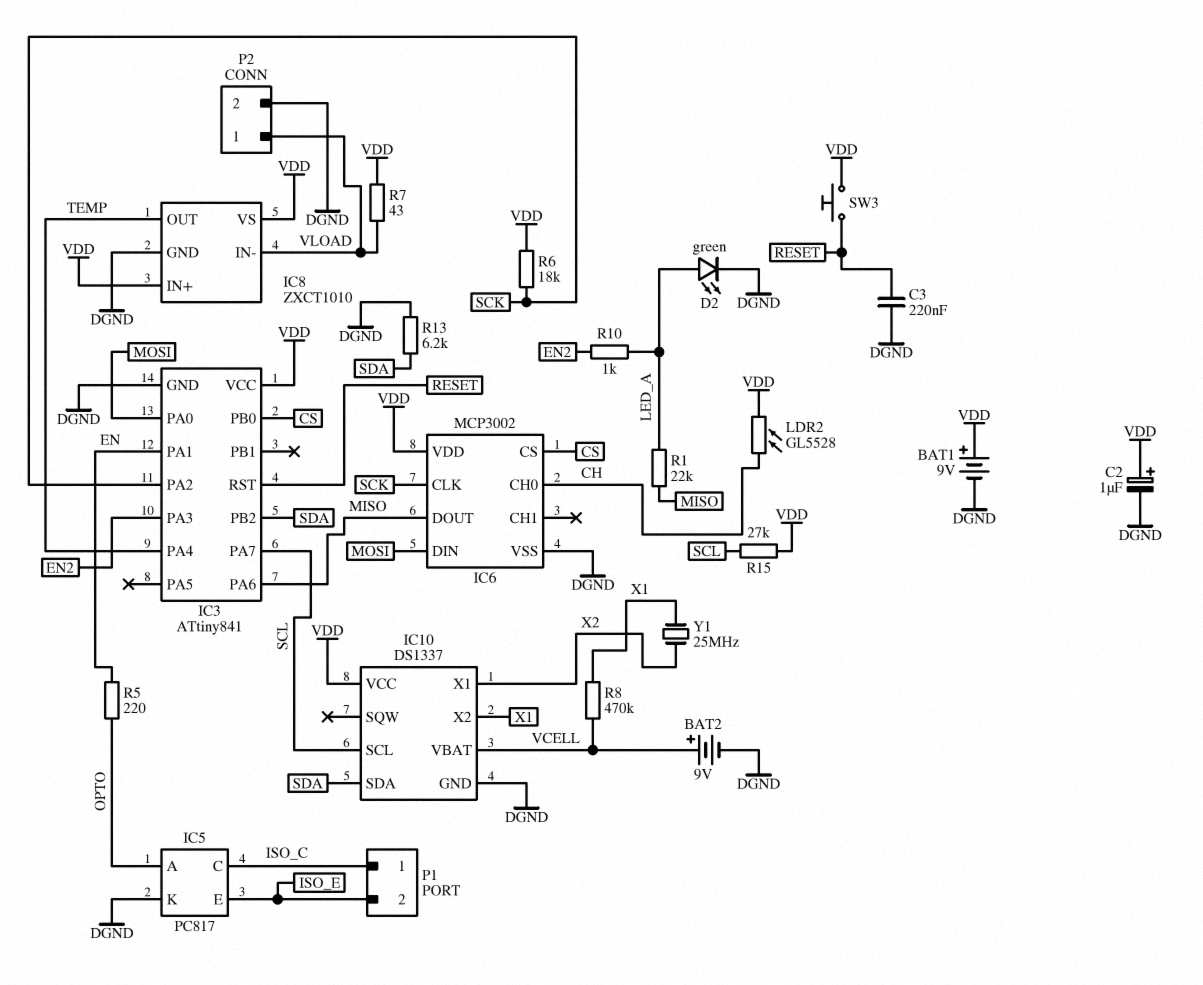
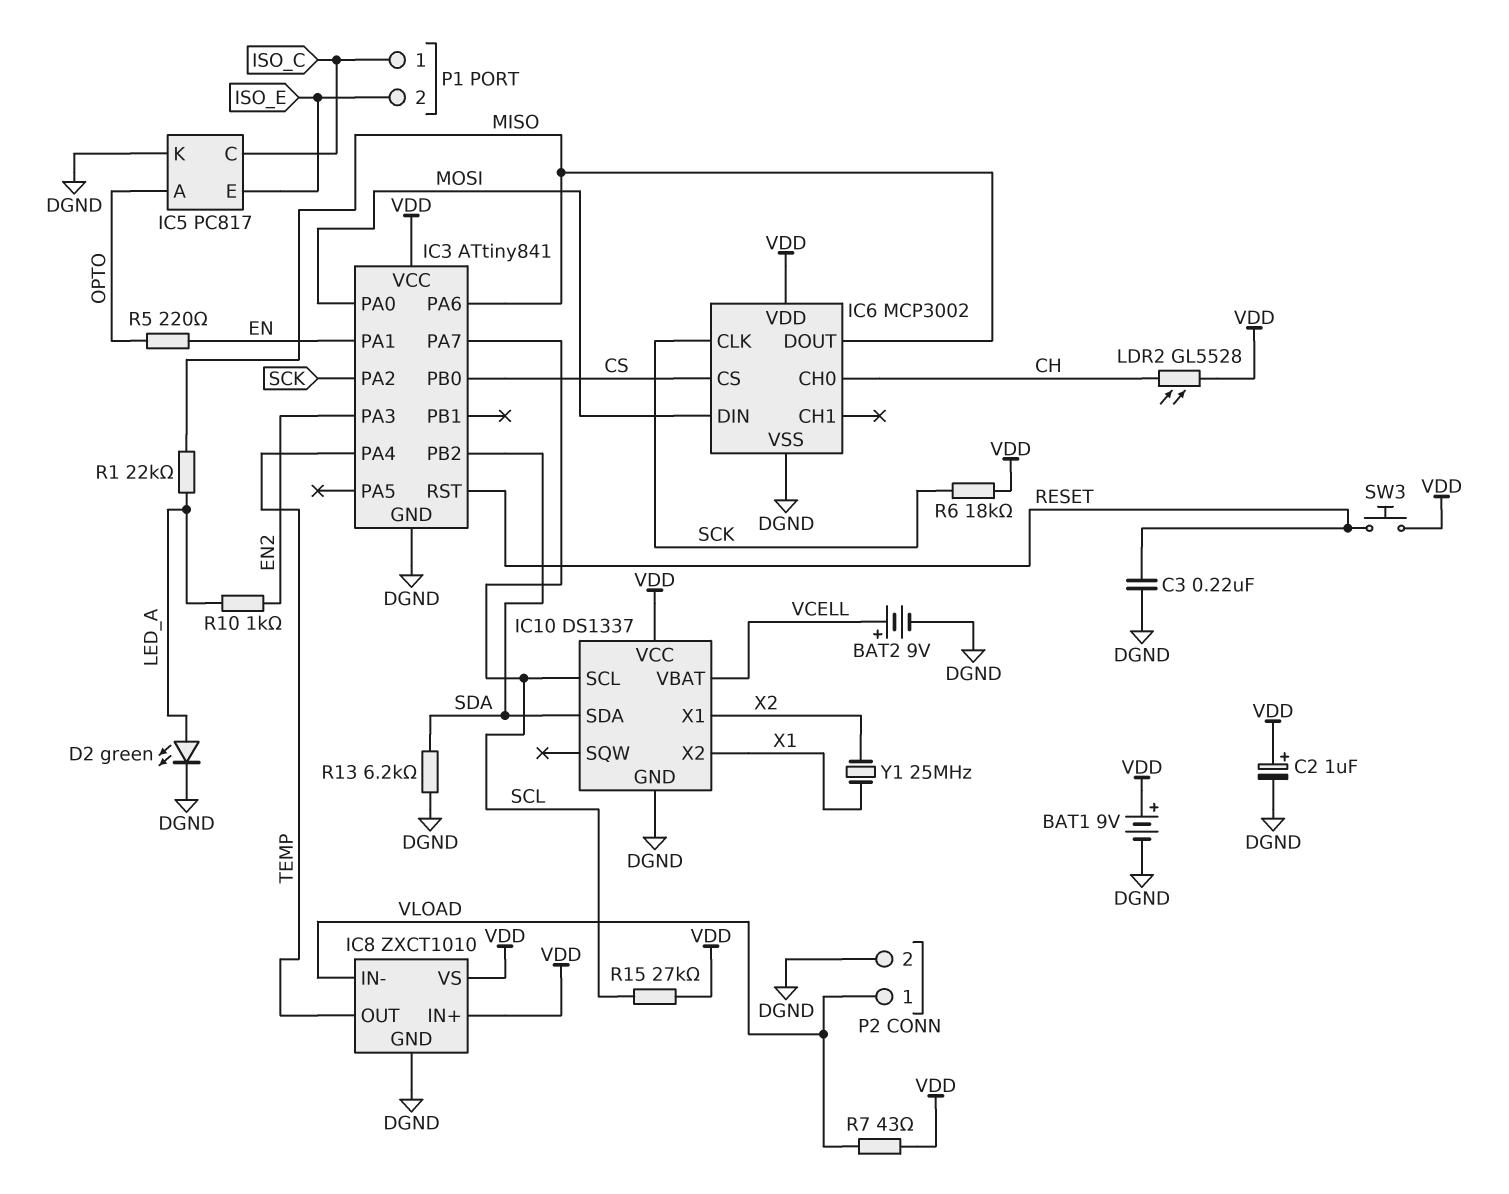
R8: 470k (VCELL, X1) -> none

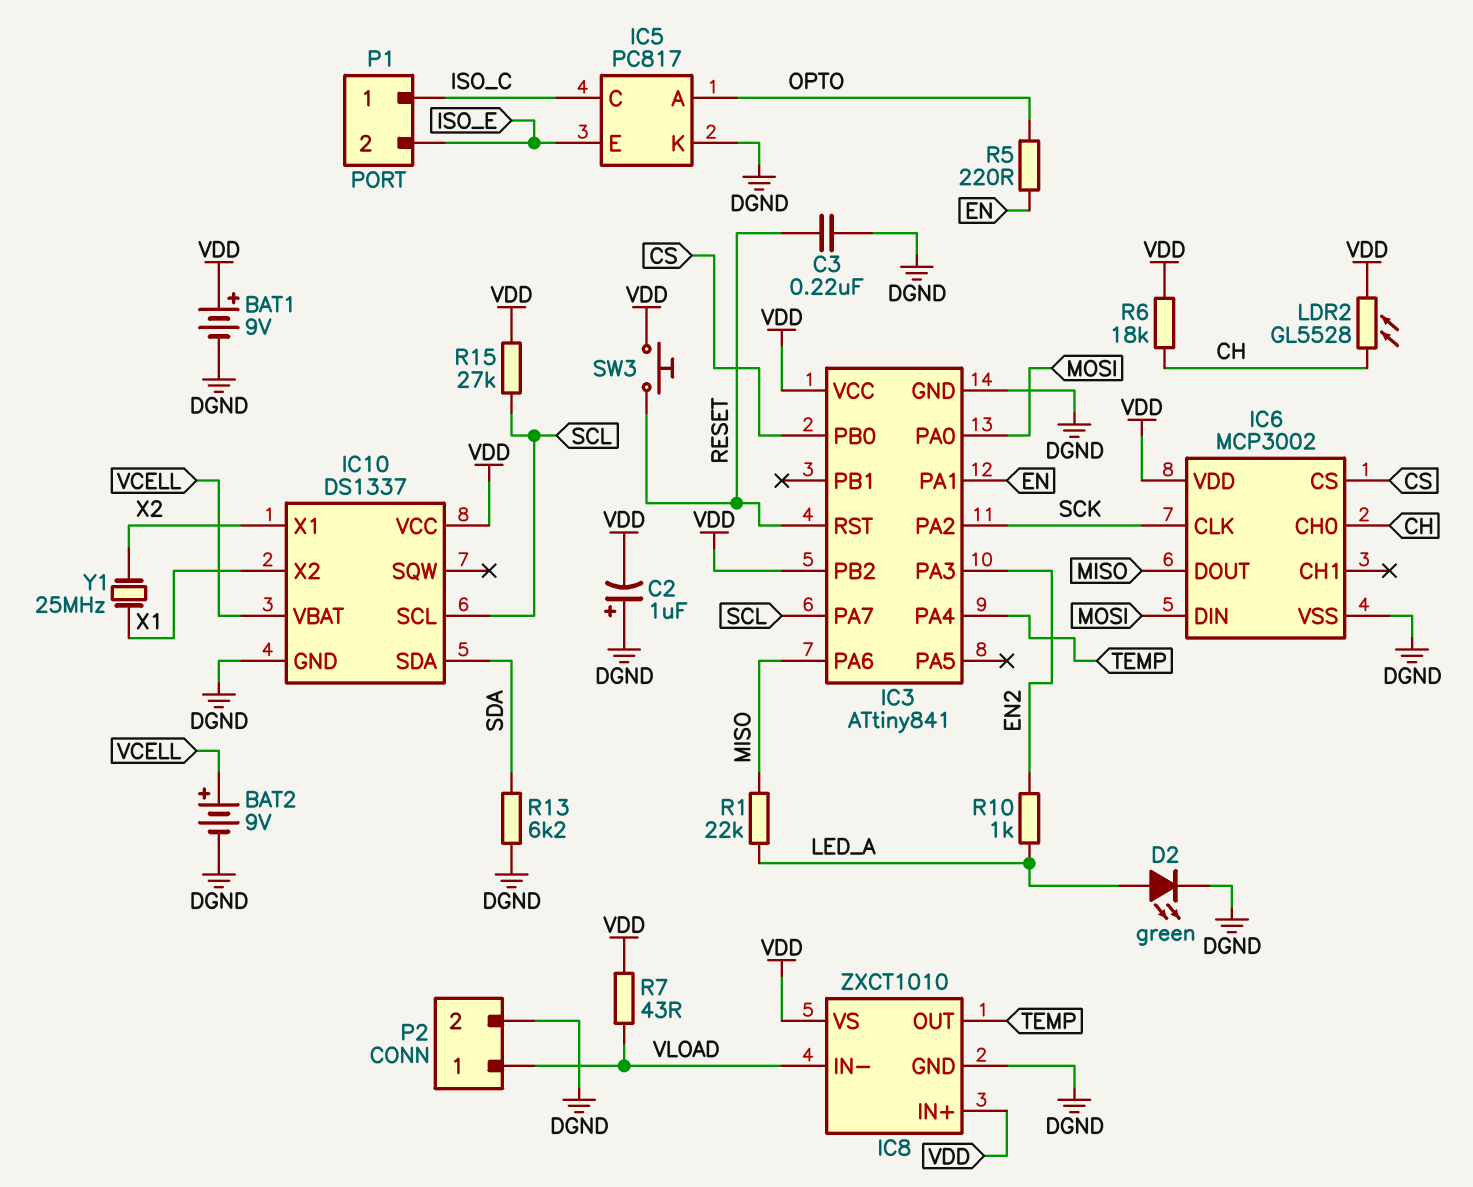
C2: 1uF (plus VDD, minus DGND) -> 1uF (plus DGND, minus VDD)
IC3 pin PB2: SDA -> VDD
R6: 18k (SCK, VDD) -> 18k (CH, VDD)

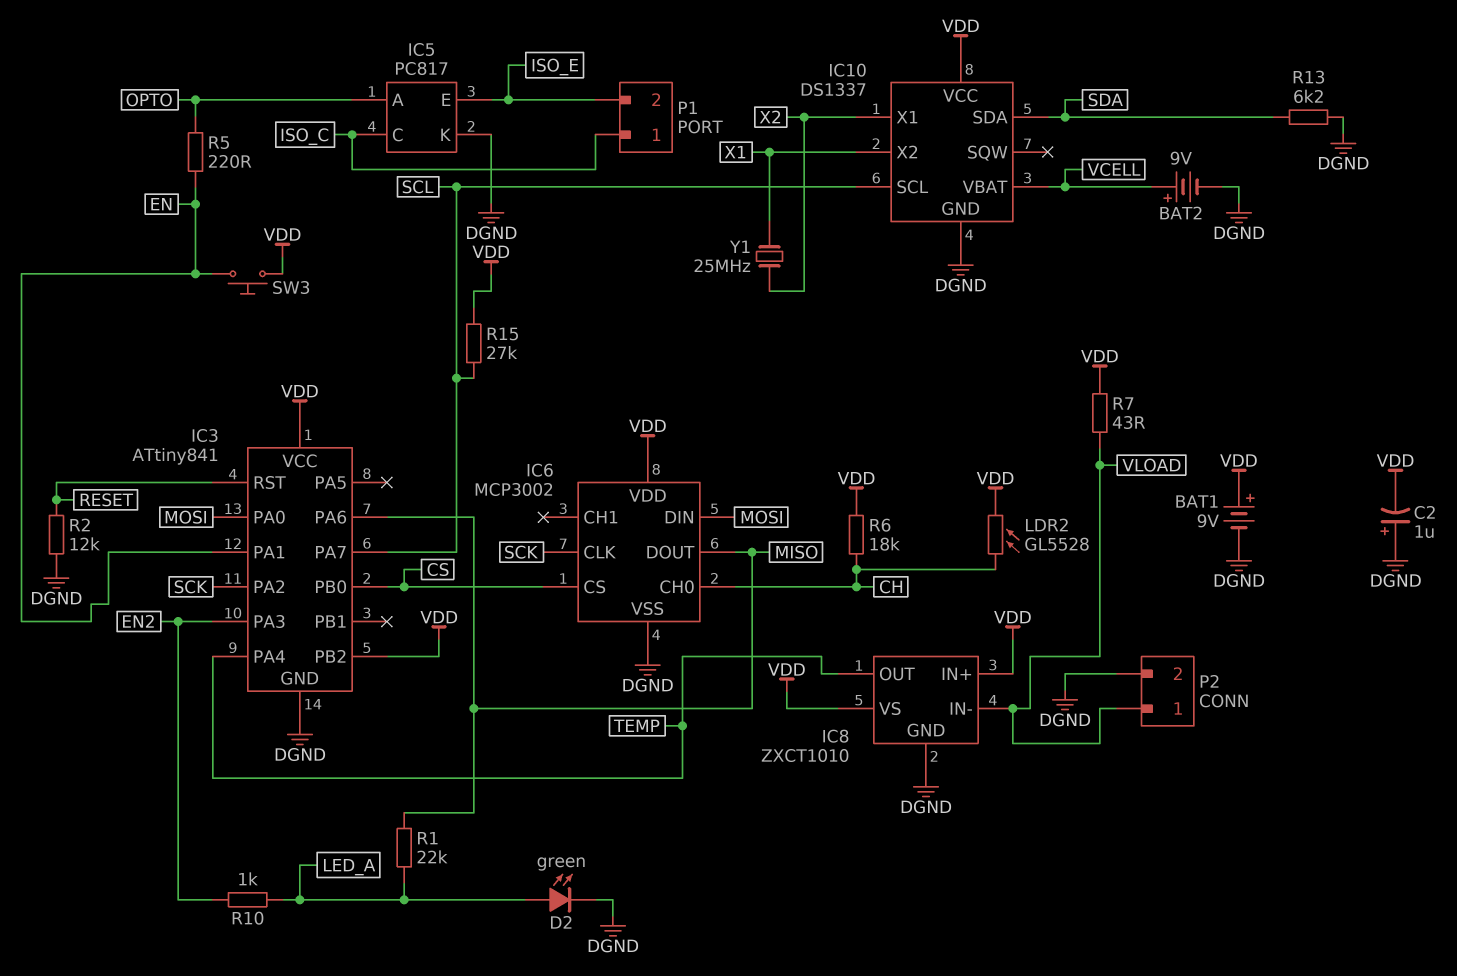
C3: 220nF (DGND, RESET) -> none
R2: none -> 12k (DGND, RESET)
SW3: button (RESET, VDD) -> button (EN, VDD)

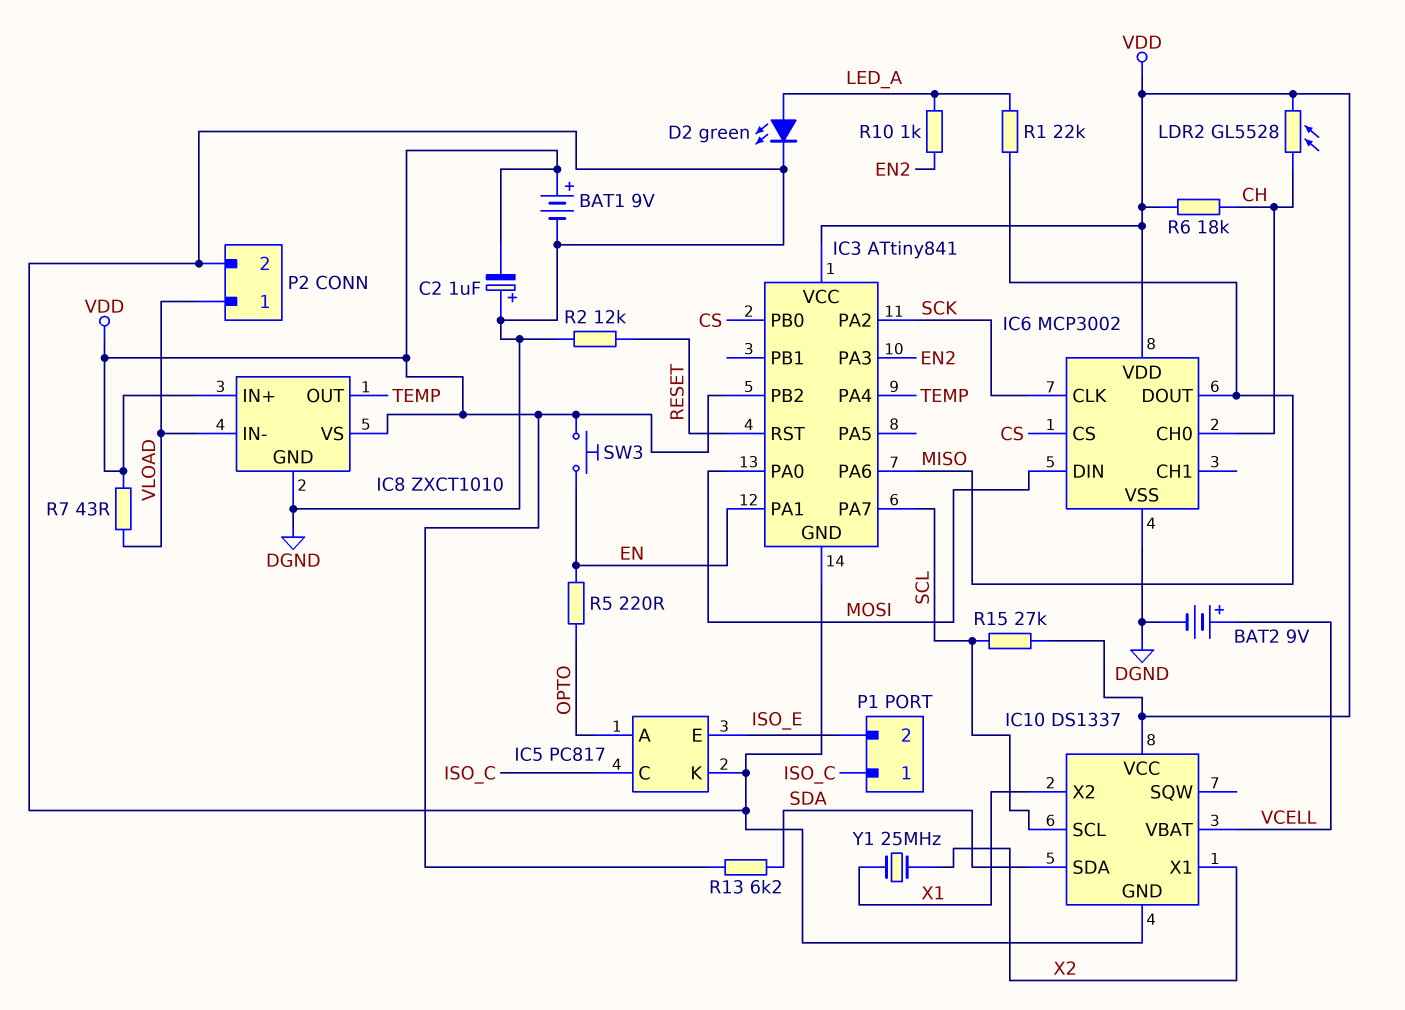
R13: 6.2k (DGND, SDA) -> 6.2k (SDA, VDD)

